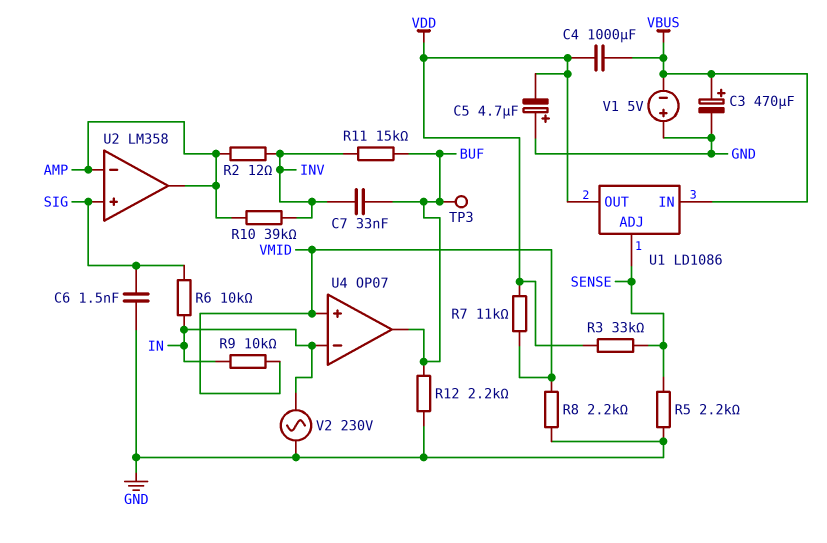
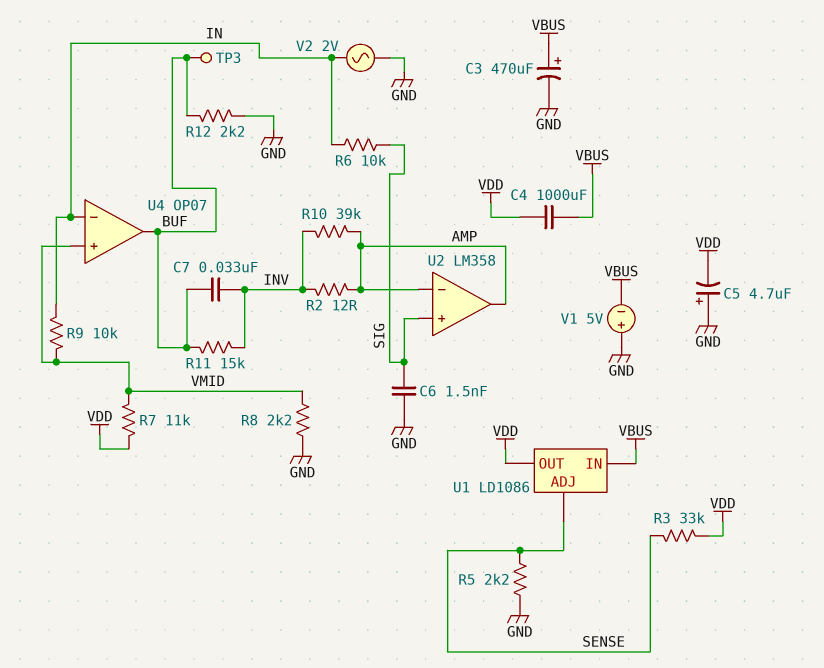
V2: AC 230V (GND, IN) -> AC 2V (GND, IN)

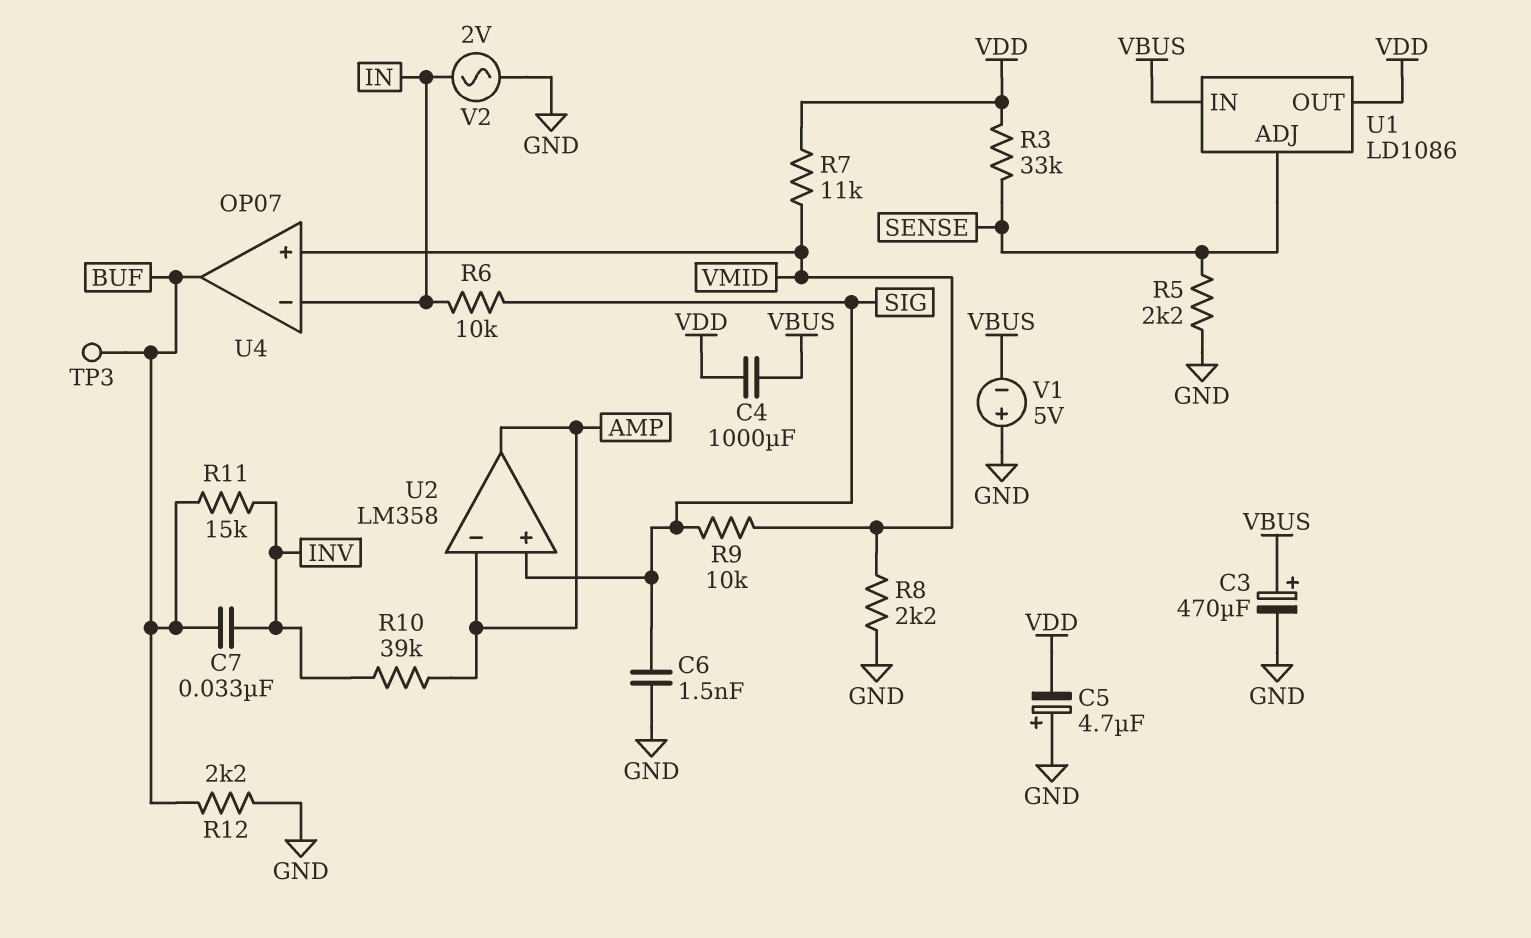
R2: 12 (AMP, INV) -> none
R9: 10k (IN, VMID) -> 10k (SIG, VMID)

